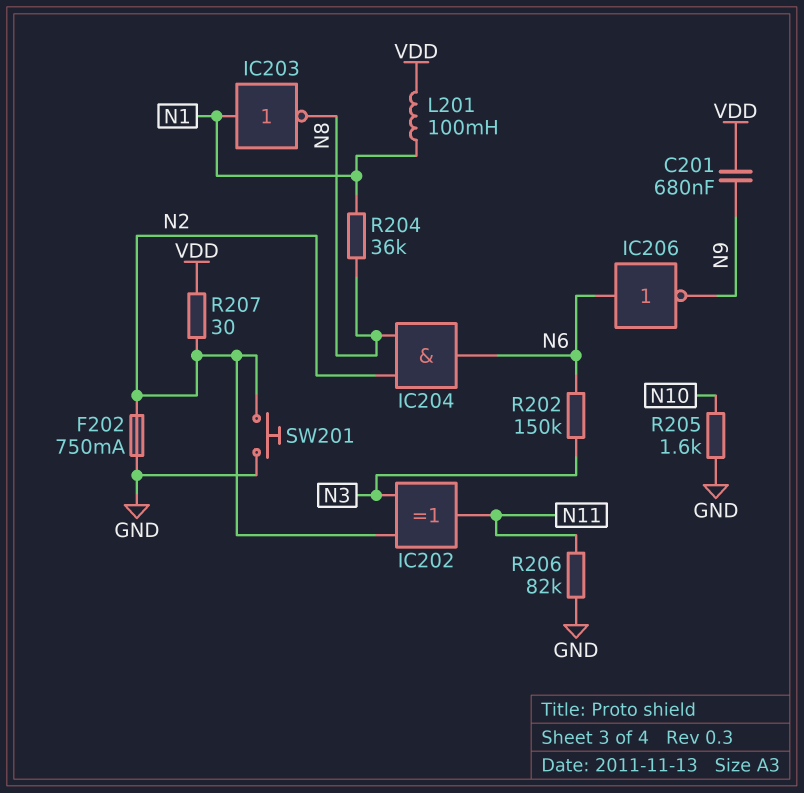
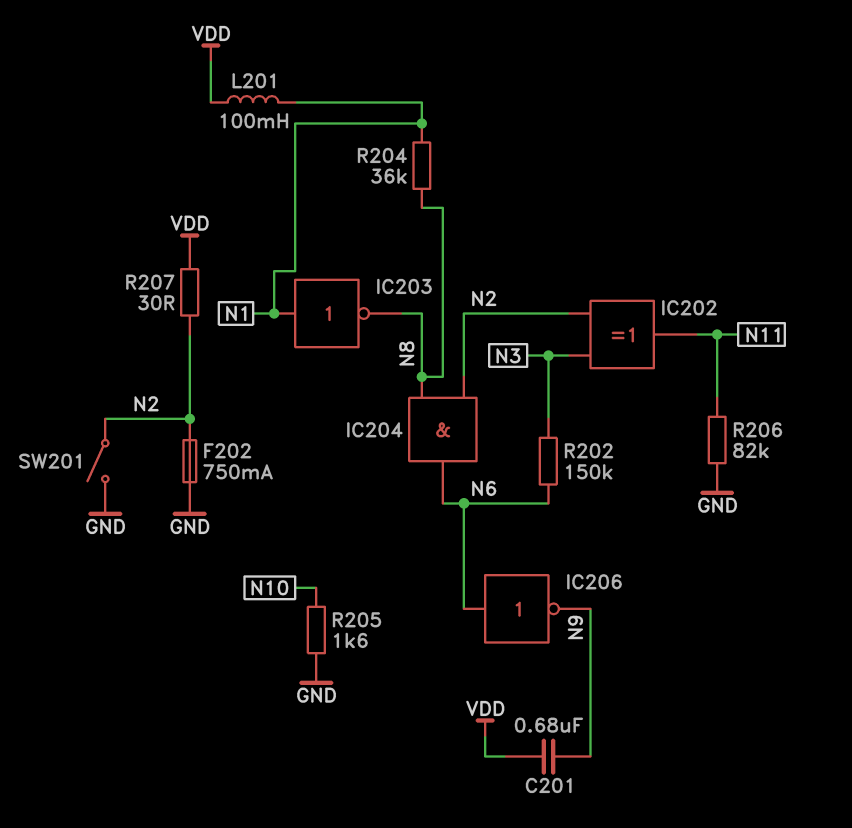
SW201: button (GND, N2) -> switch (GND, N2)

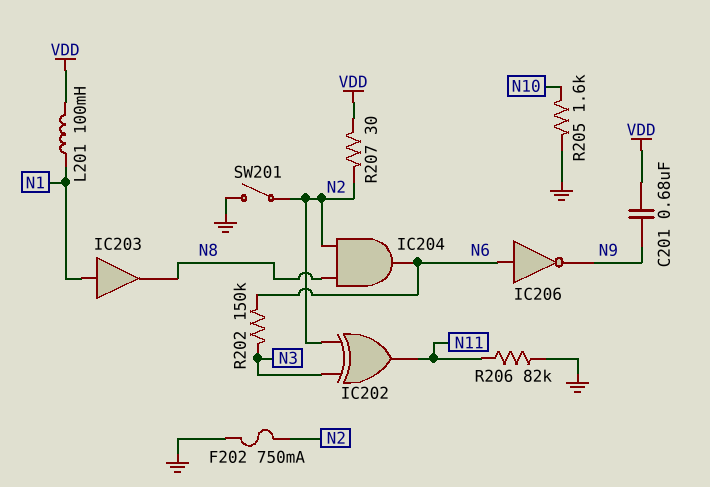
IC203: NOT (in N1, out N8) -> buffer (in N1, out N8)
R204: 36k (N1, N8) -> none

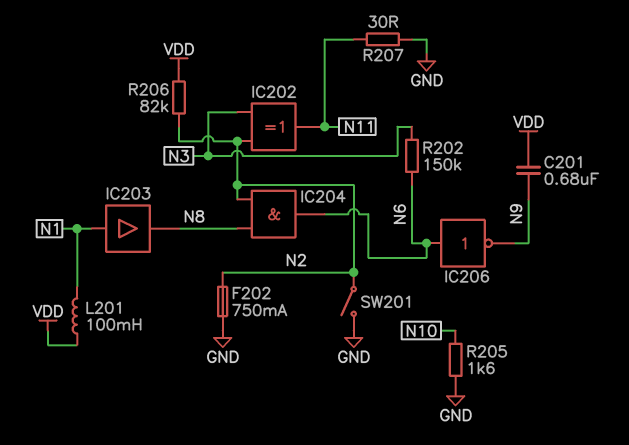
R206: 82k (GND, N11) -> 82k (N2, VDD)
R207: 30 (N2, VDD) -> 30 (GND, N11)

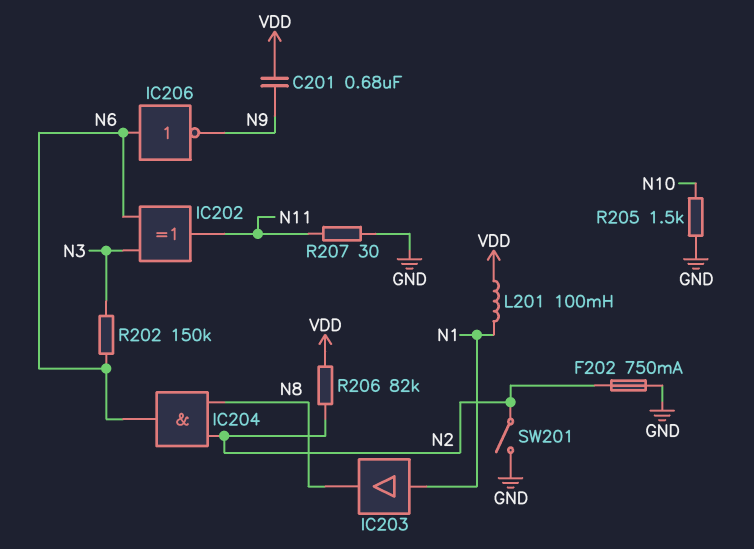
IC202: XOR (in N2, in N3, out N11) -> XOR (in N3, in N6, out N11)
R205: 1.6k (GND, N10) -> 1.5k (GND, N10)

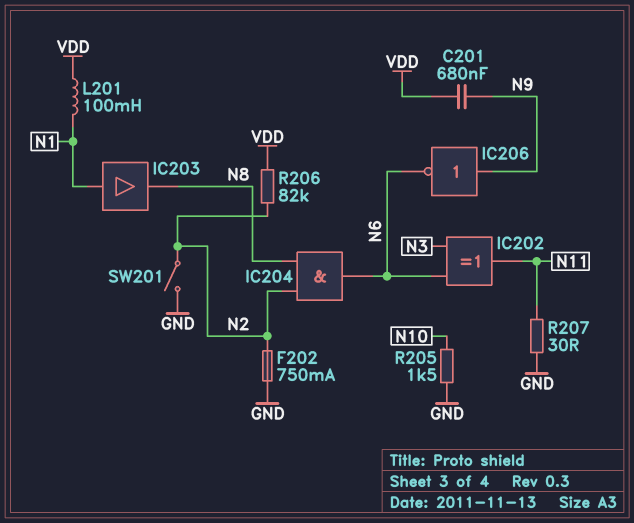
IC206: NOT (in N6, out N9) -> NOT (in N9, out N6)
R202: 150k (N3, N6) -> none

